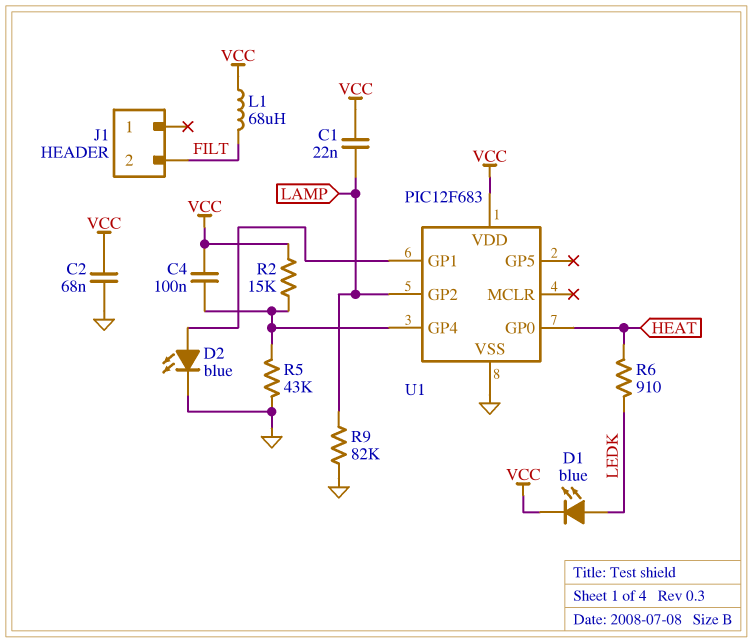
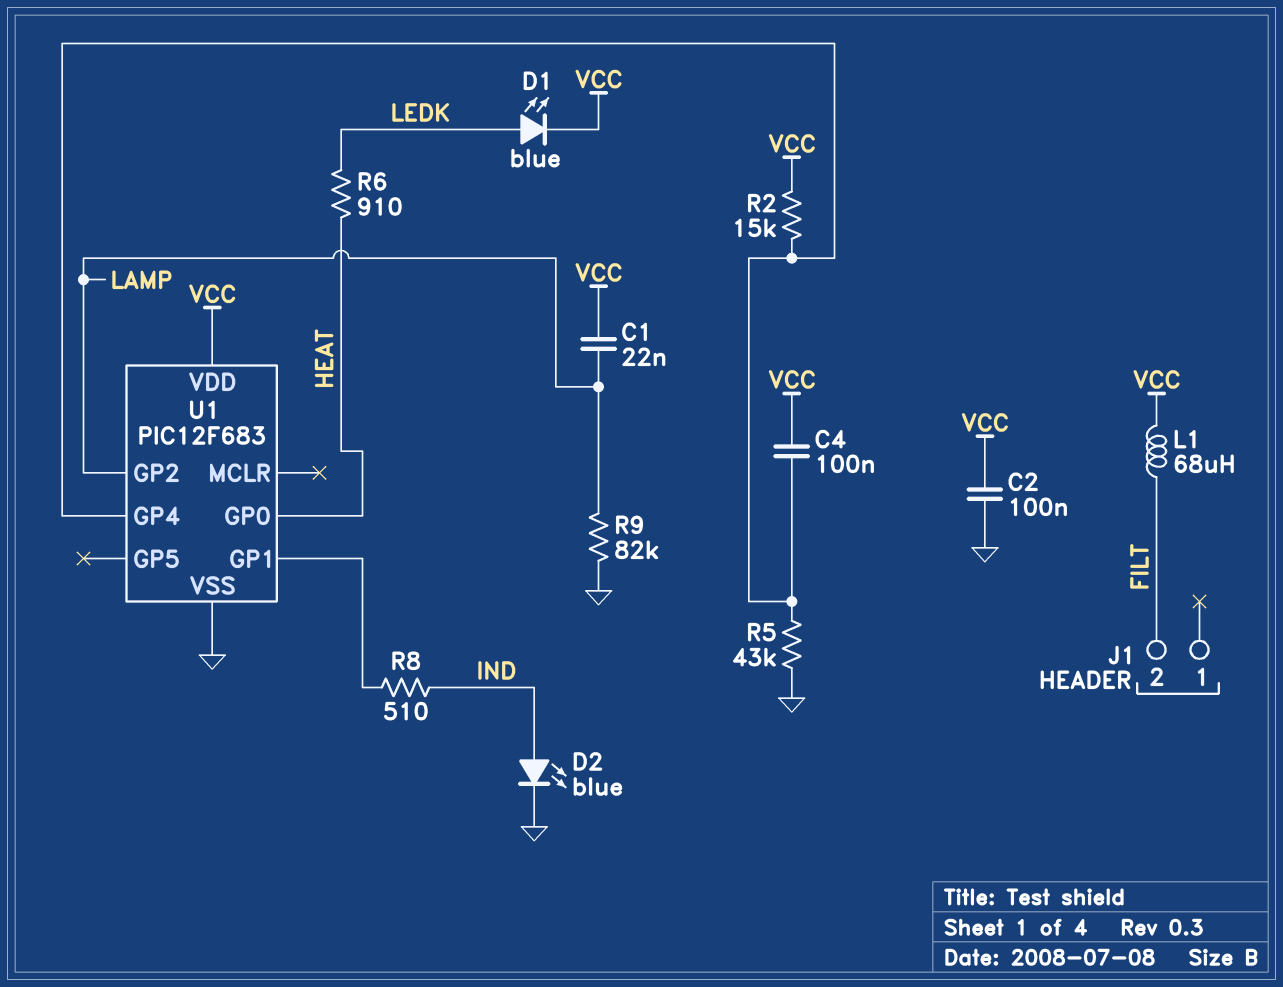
C2: 68nF (GND, VCC) -> 100nF (GND, VCC)
D2: LED blue (A U1/GP1, K GND) -> LED blue (A IND, K GND)
R8: none -> 510 (IND, U1/GP1)

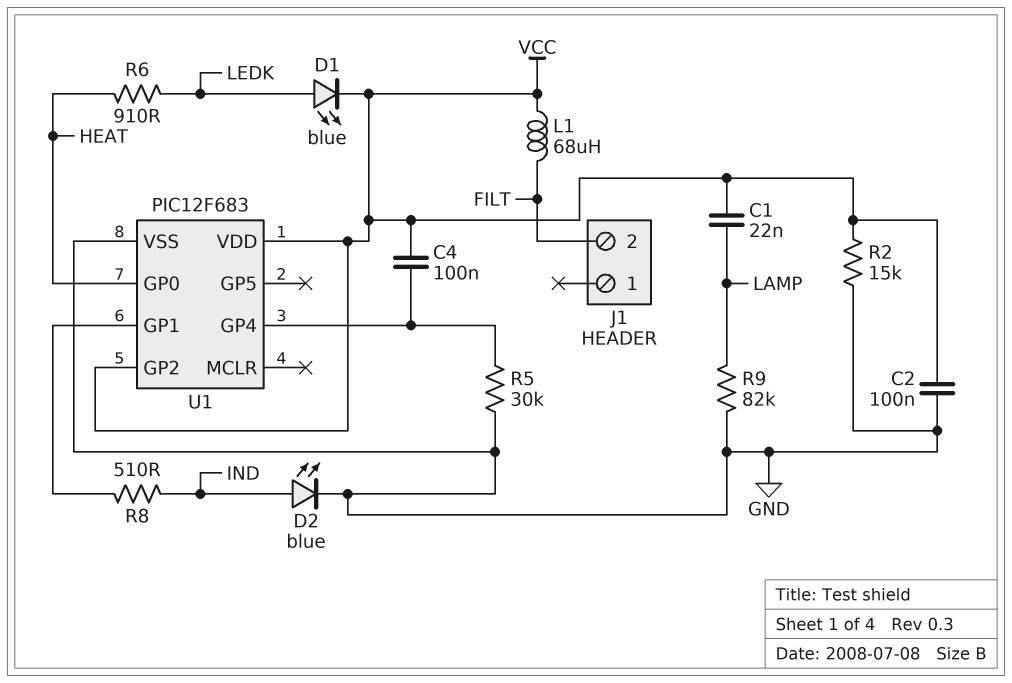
R2: 15k (U1/GP4, VCC) -> 15k (GND, VCC)
R5: 43k (GND, U1/GP4) -> 30k (GND, U1/GP4)
U1 pin GP2: LAMP -> VCC

